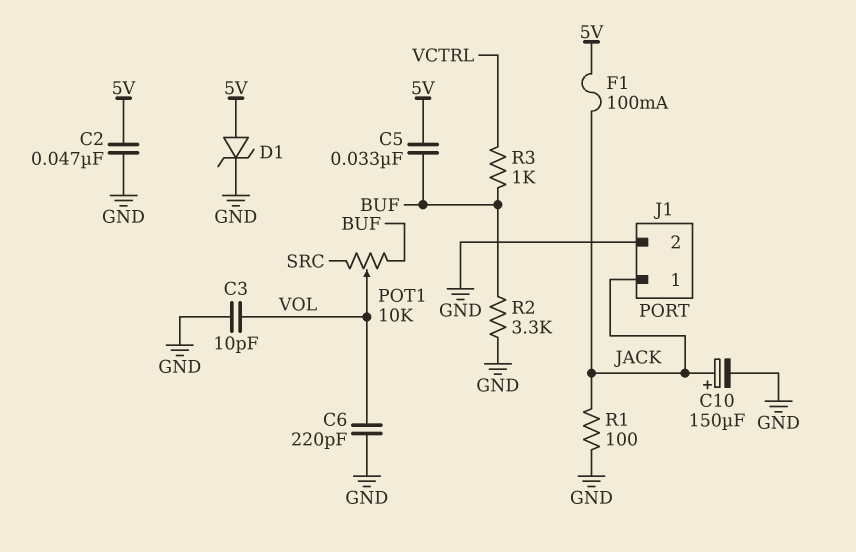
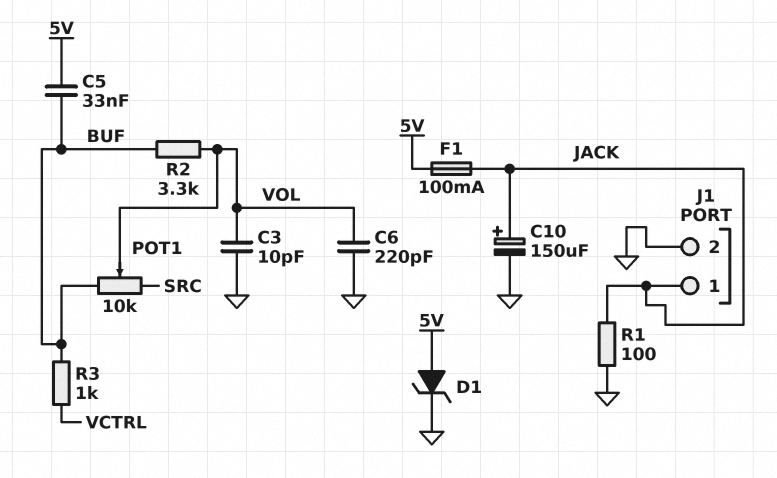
C2: 47nF (5V, GND) -> none
R2: 3.3k (BUF, GND) -> 3.3k (BUF, VOL)

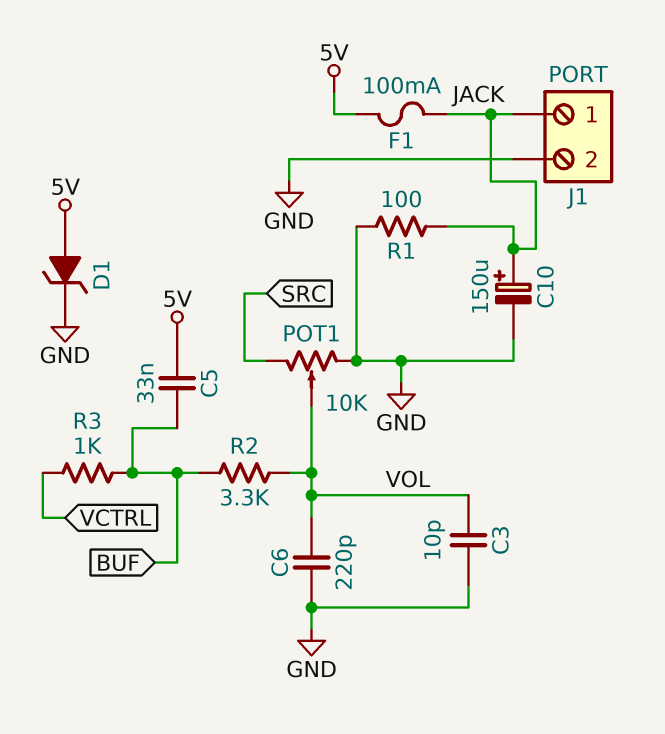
POT1: 10k (BUF, SRC, wiper VOL) -> 10k (GND, SRC, wiper VOL)

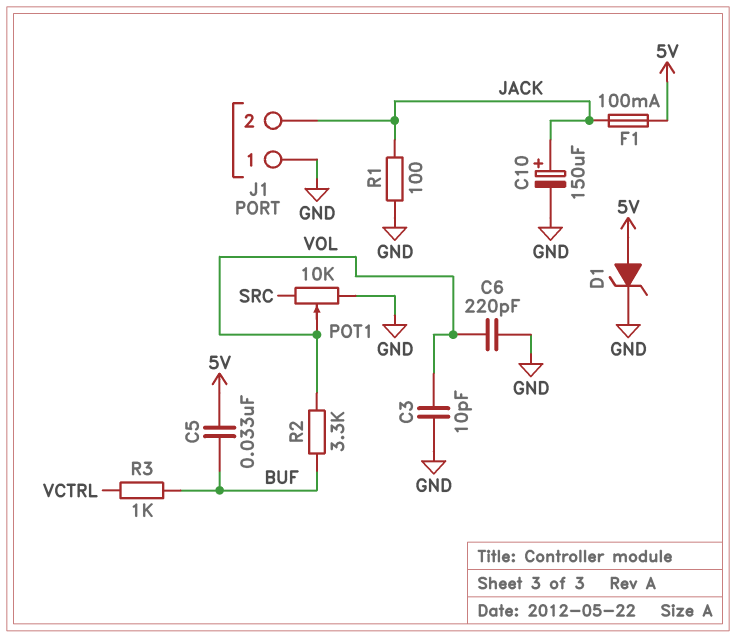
J1 pin 1: JACK -> GND
J1 pin 2: GND -> JACK

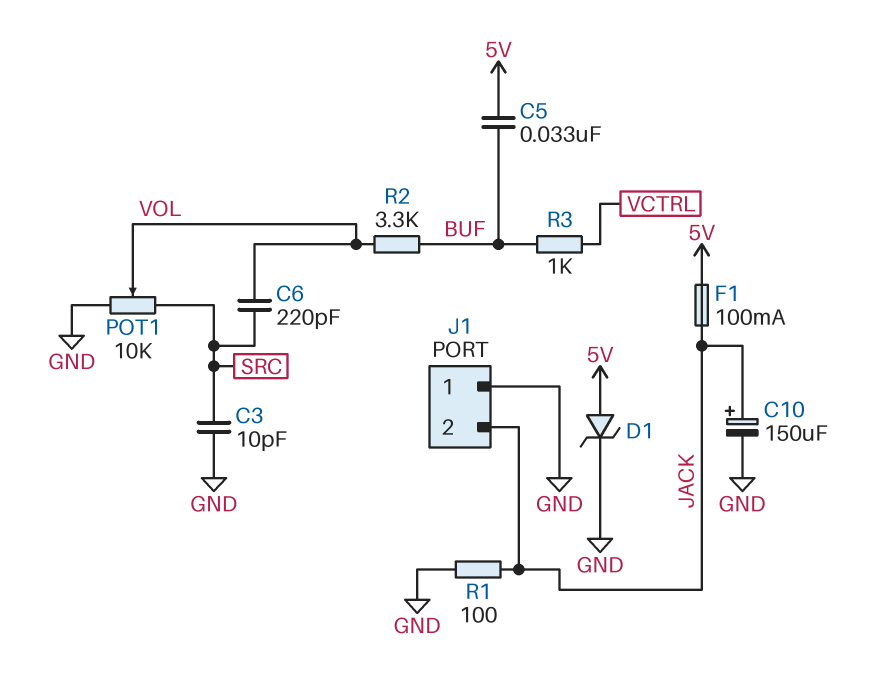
C3: 10pF (GND, VOL) -> 10pF (GND, SRC)
C6: 220pF (GND, VOL) -> 220pF (SRC, VOL)

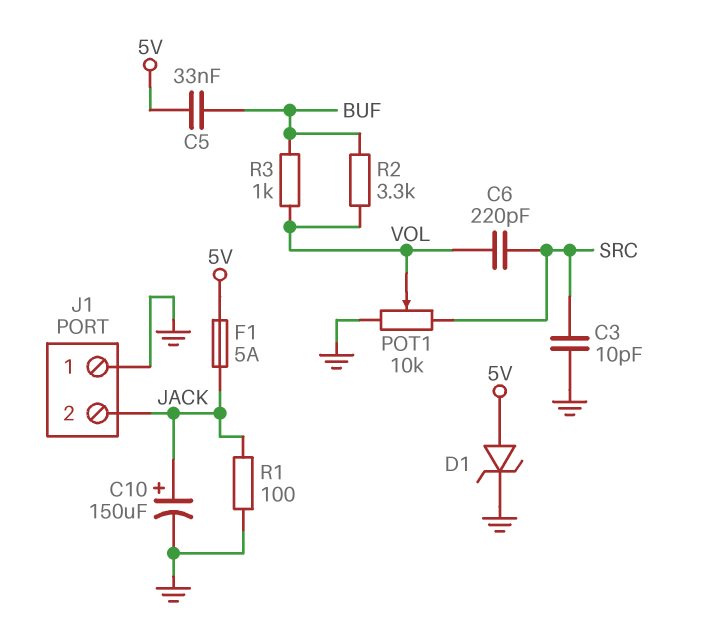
F1: 100mA (5V, JACK) -> 5A (5V, JACK)
R3: 1k (BUF, VCTRL) -> 1k (BUF, VOL)

